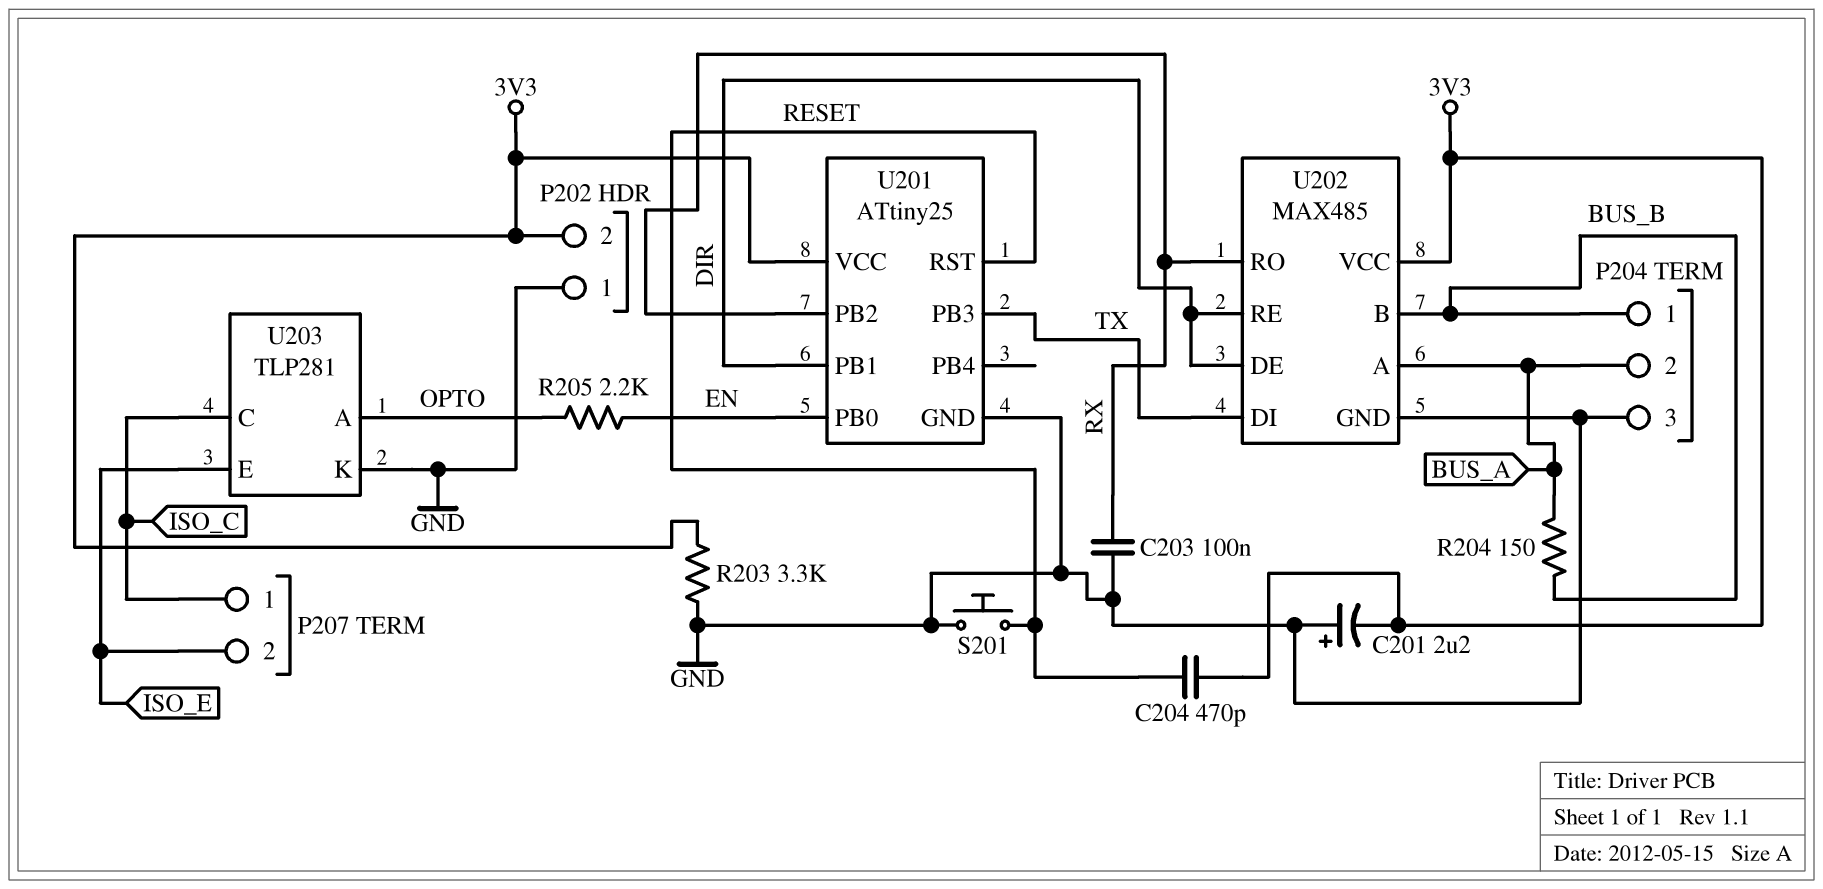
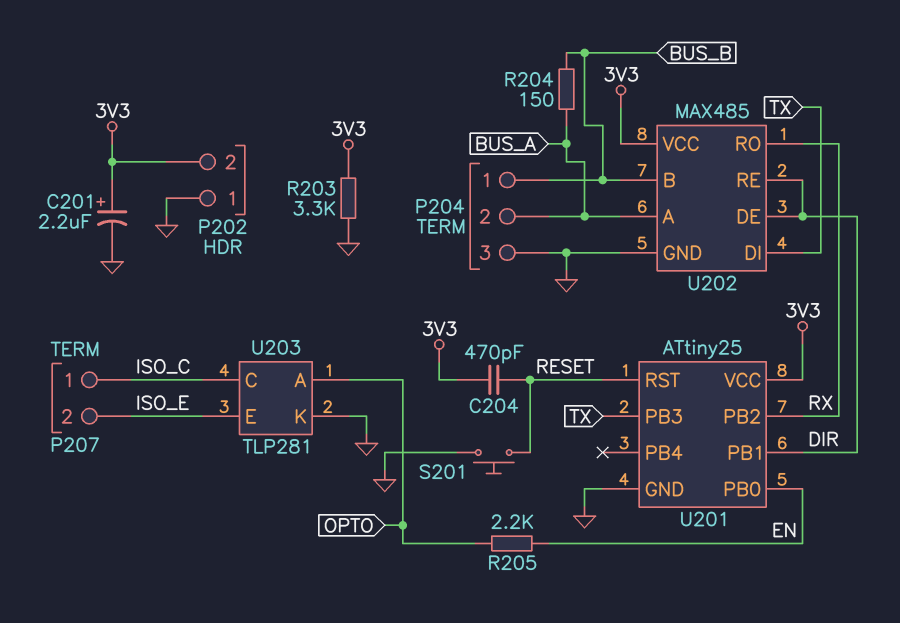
C201: 2.2uF (plus GND, minus 3V3) -> 2.2uF (plus 3V3, minus GND)
C203: 100nF (GND, RX) -> none

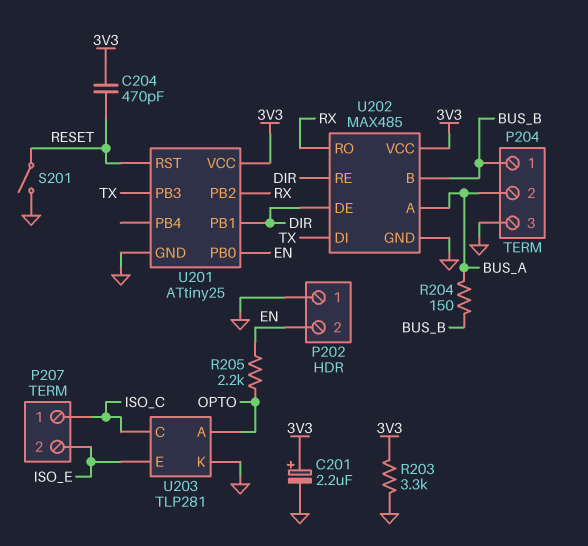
P202 pin 2: 3V3 -> EN
S201: button (GND, RESET) -> switch (GND, RESET)

